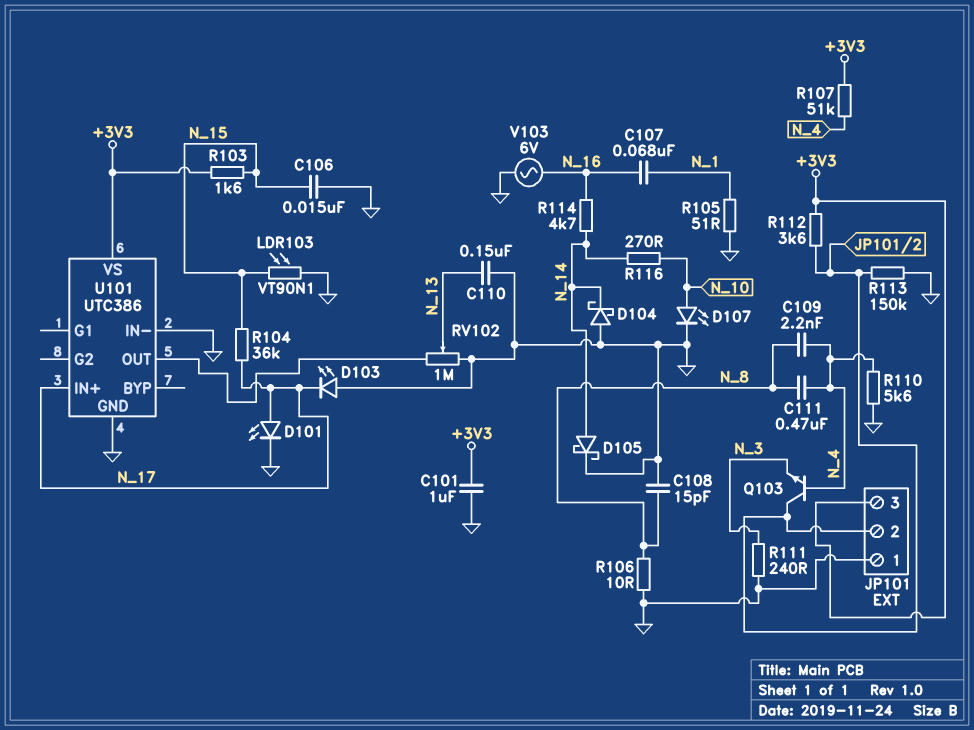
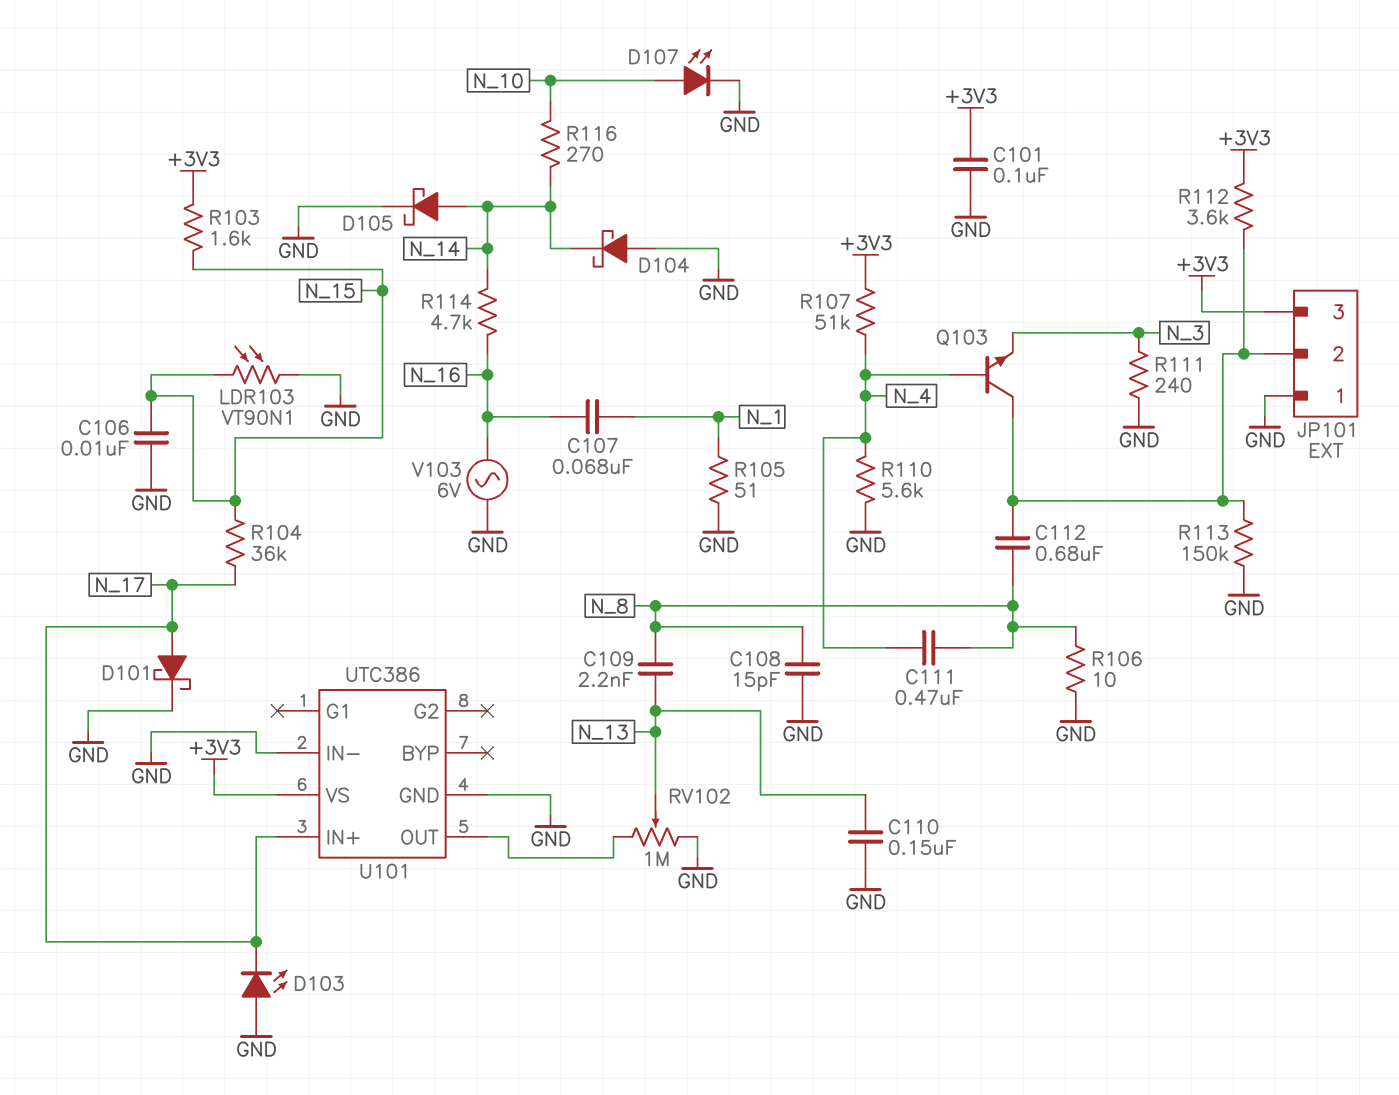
C101: 1uF (+3V3, GND) -> 100nF (+3V3, GND)
C106: 15nF (GND, N_15) -> 10nF (GND, N_15)
C109: 2.2nF (N_4, N_8) -> 2.2nF (N_8, N_13)
C112: none -> 680nF (JP101/2, N_8)
D101: LED (A N_17, K GND) -> schottky (A N_17, K GND)

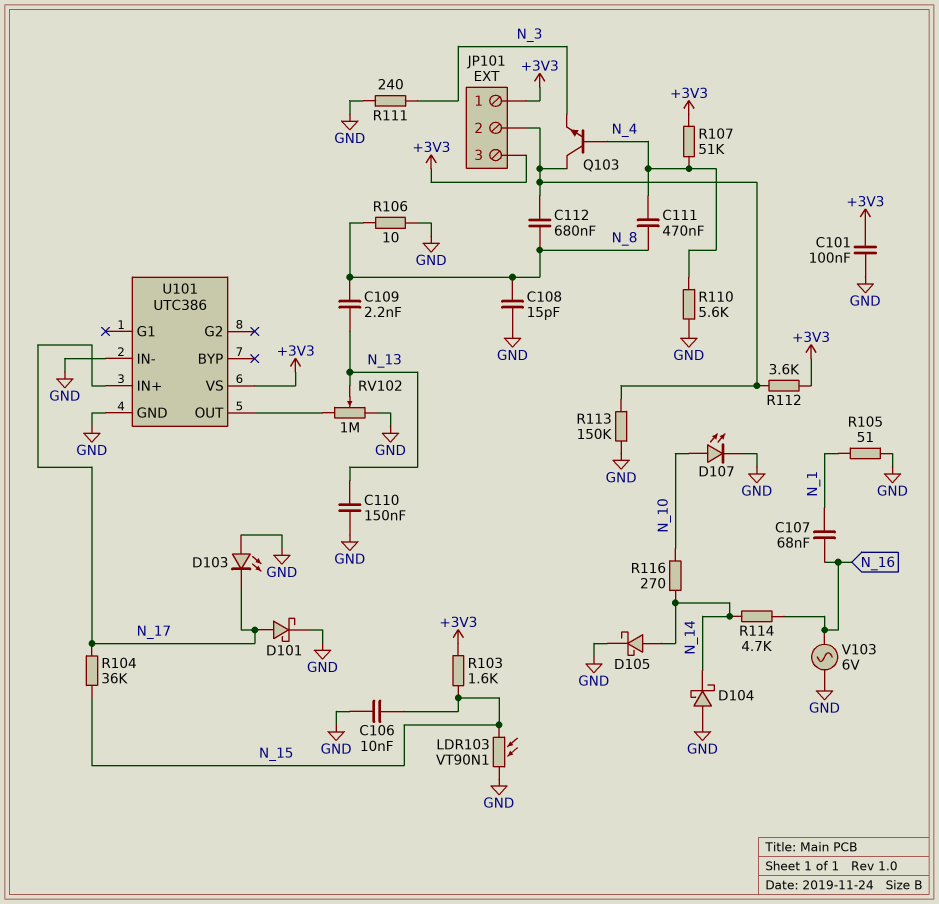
JP101 pin 1: GND -> +3V3

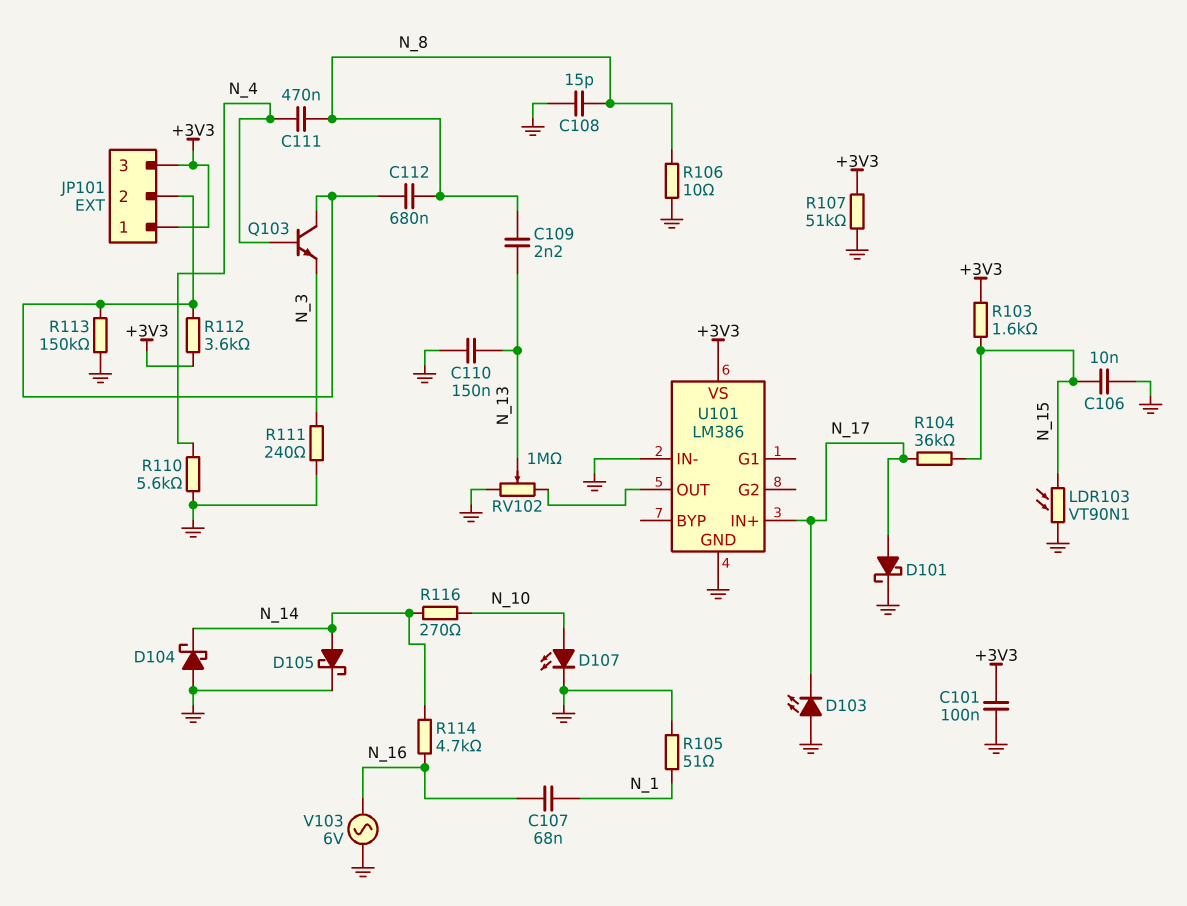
R107: 51k (+3V3, N_4) -> 51k (+3V3, GND)
U101: UTC386 -> LM386

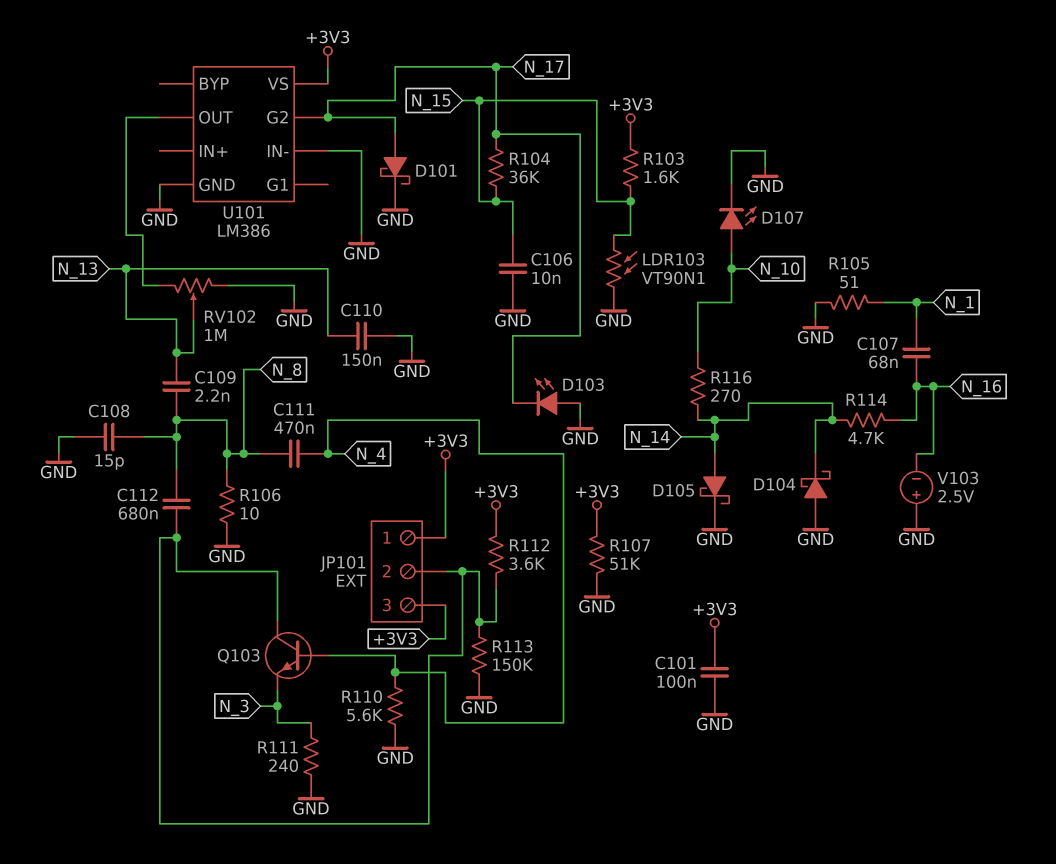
U101 pin G2: none -> N_17
U101 pin IN+: N_17 -> none
V103: AC 6V (GND, N_16) -> 2.5V (plus GND, minus N_16)

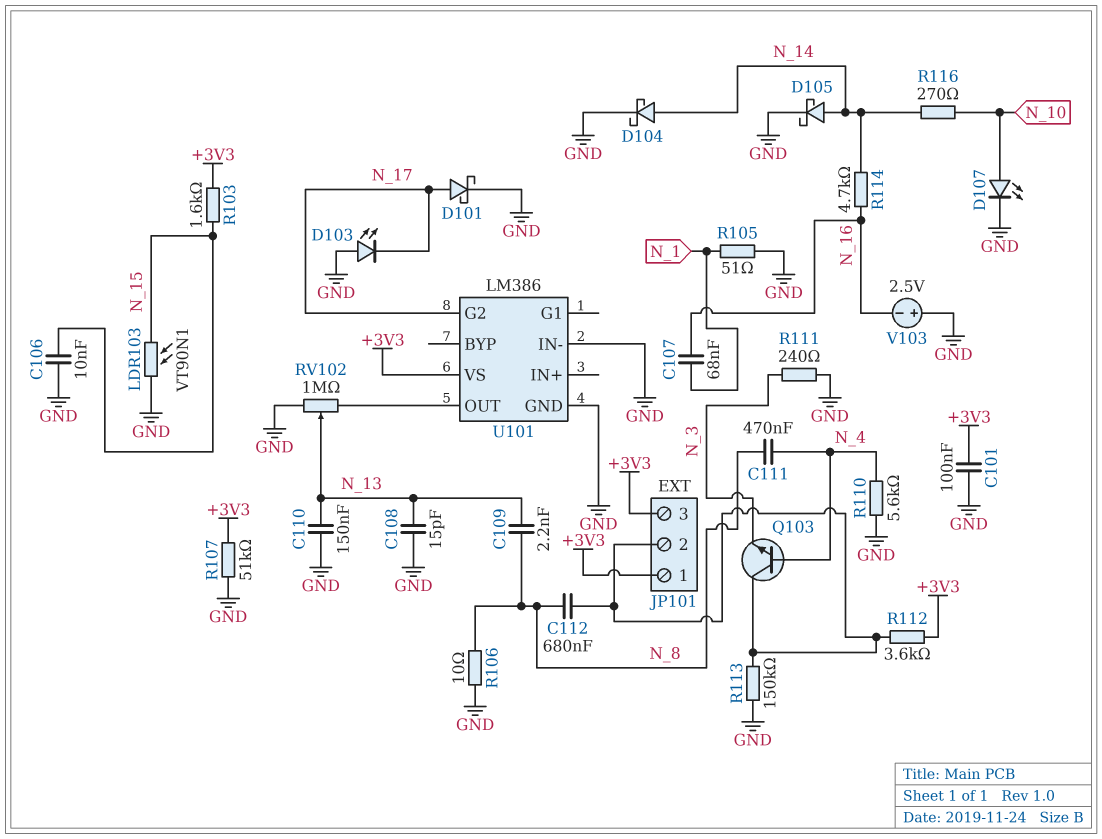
C108: 15pF (GND, N_8) -> 15pF (GND, N_13)
D104: schottky (A GND, K N_14) -> schottky (A N_14, K GND)
R104: 36k (N_15, N_17) -> none

